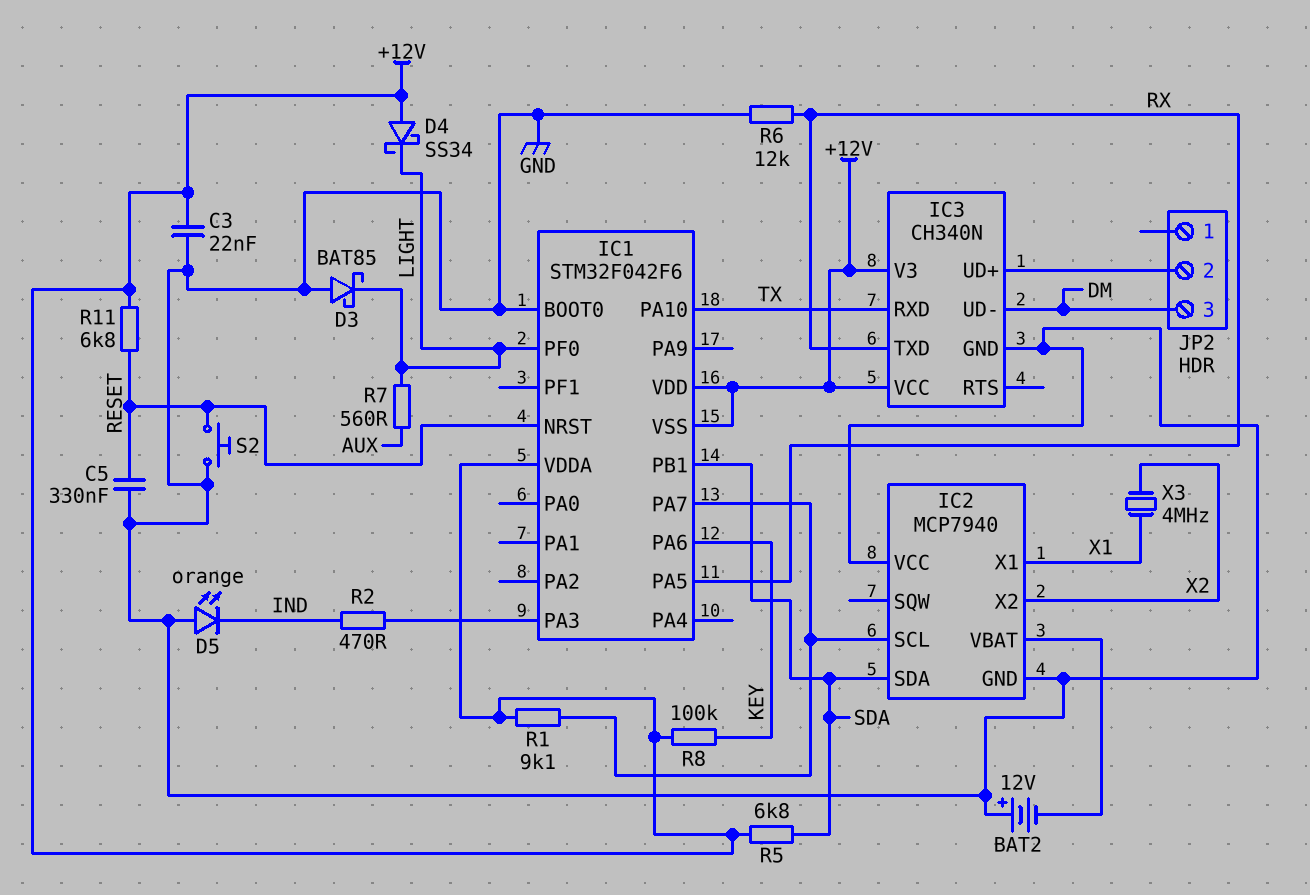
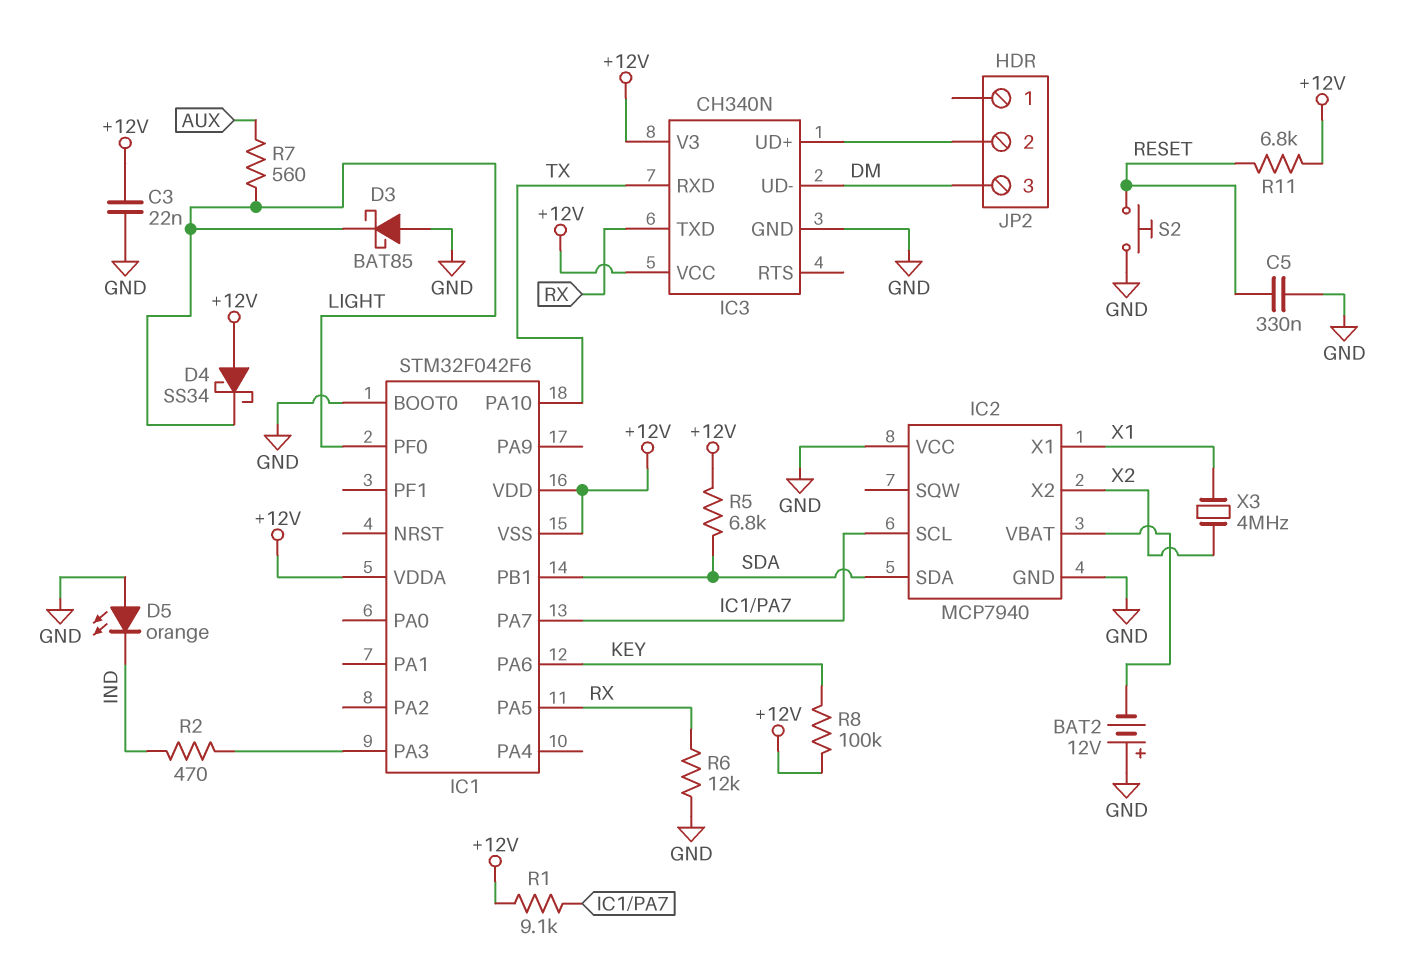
IC1 pin NRST: RESET -> none

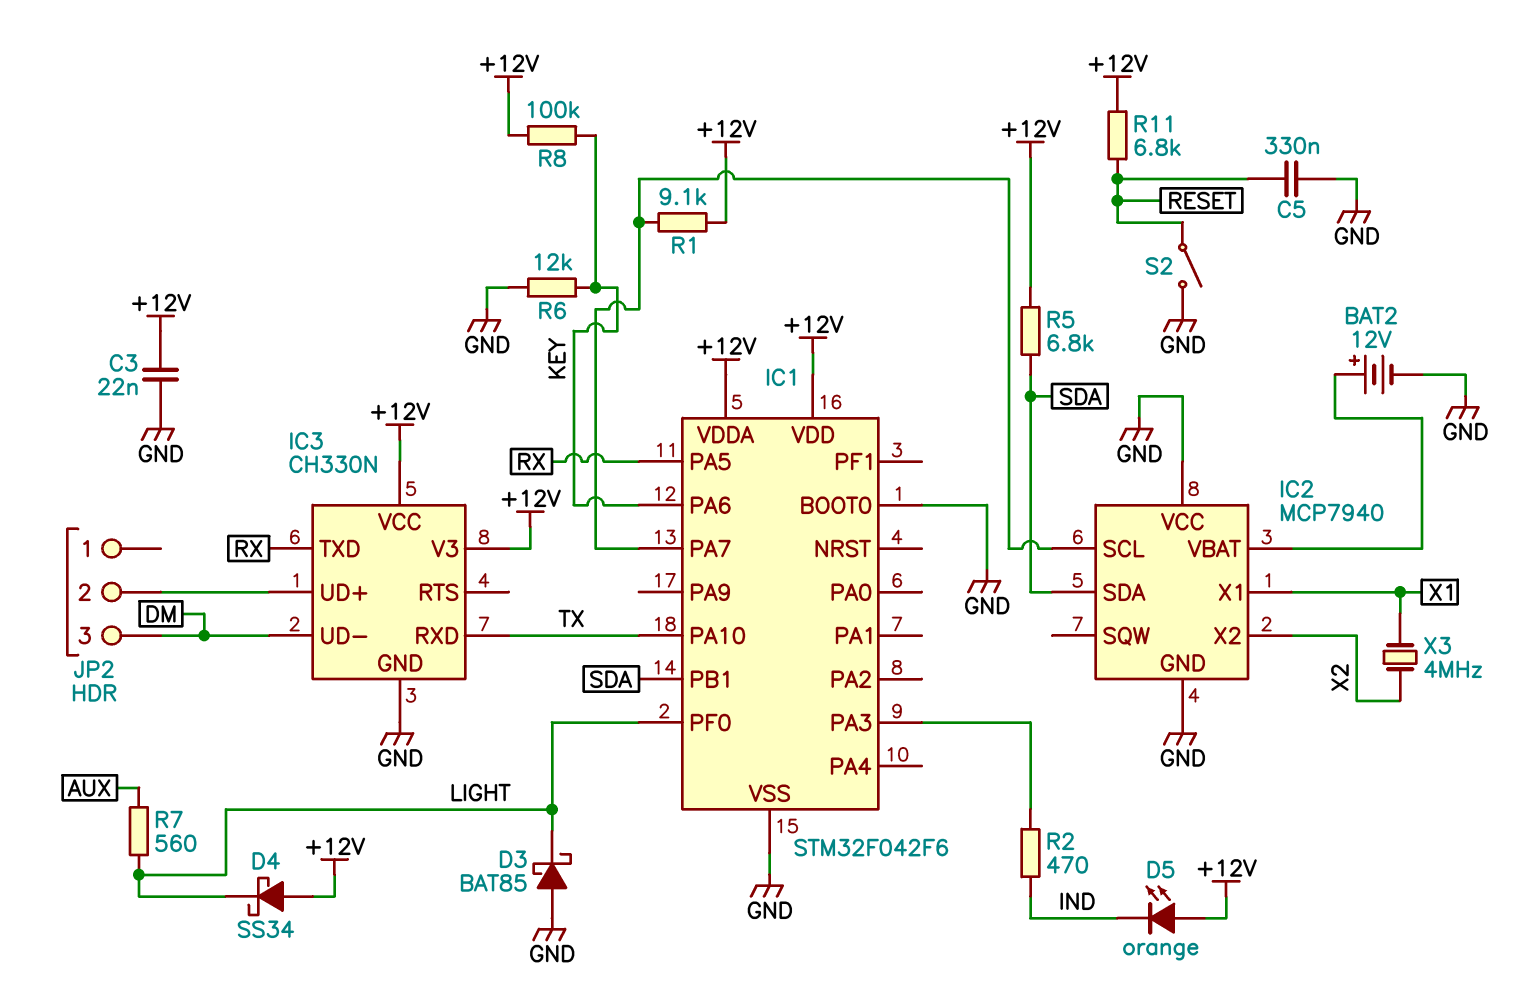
BAT2: 12V (plus GND, minus IC2/VBAT) -> 12V (plus IC2/VBAT, minus GND)
D5: LED orange (A GND, K IND) -> LED orange (A +12V, K IND)
IC1 pin VSS: +12V -> GND
IC3: CH340N -> CH330N
R6: 12k (GND, RX) -> 12k (GND, KEY)
S2: button (GND, RESET) -> switch (GND, RESET)

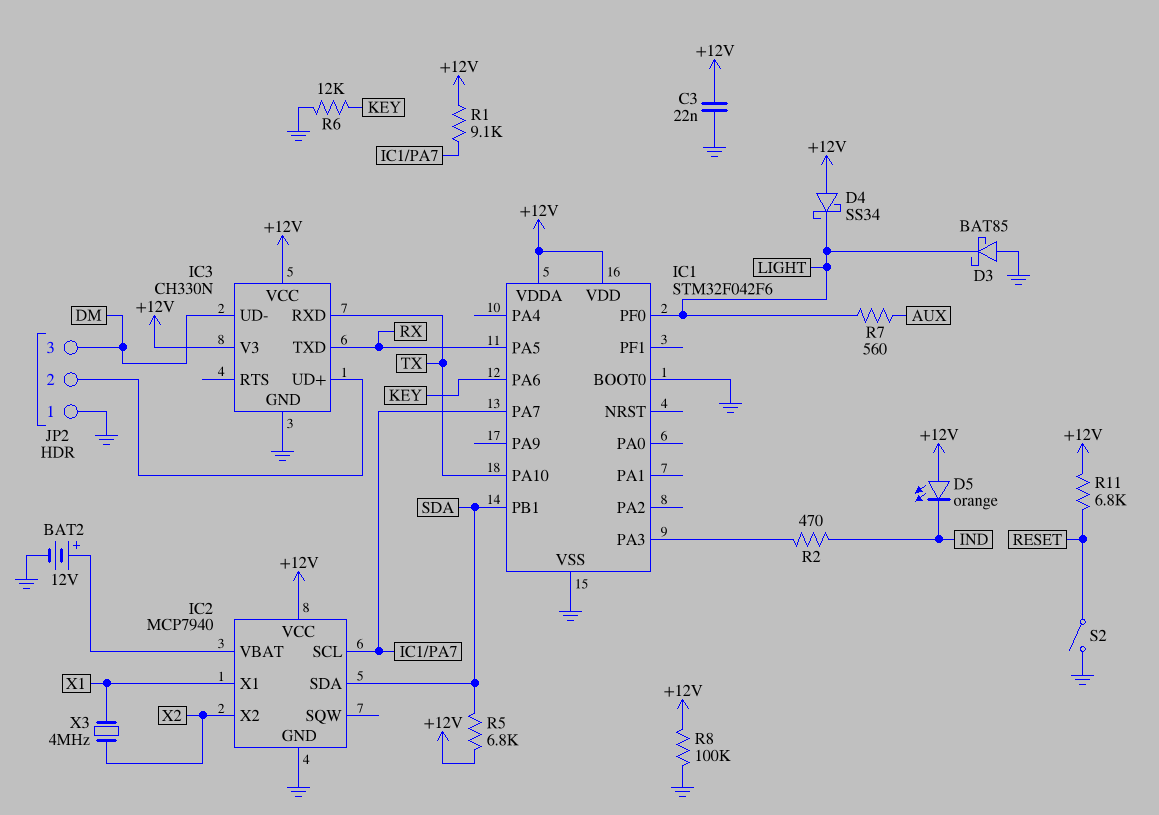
C5: 330nF (GND, RESET) -> none
IC2 pin VCC: GND -> +12V
JP2 pin 1: none -> GND
R8: 100k (+12V, KEY) -> 100k (+12V, GND)

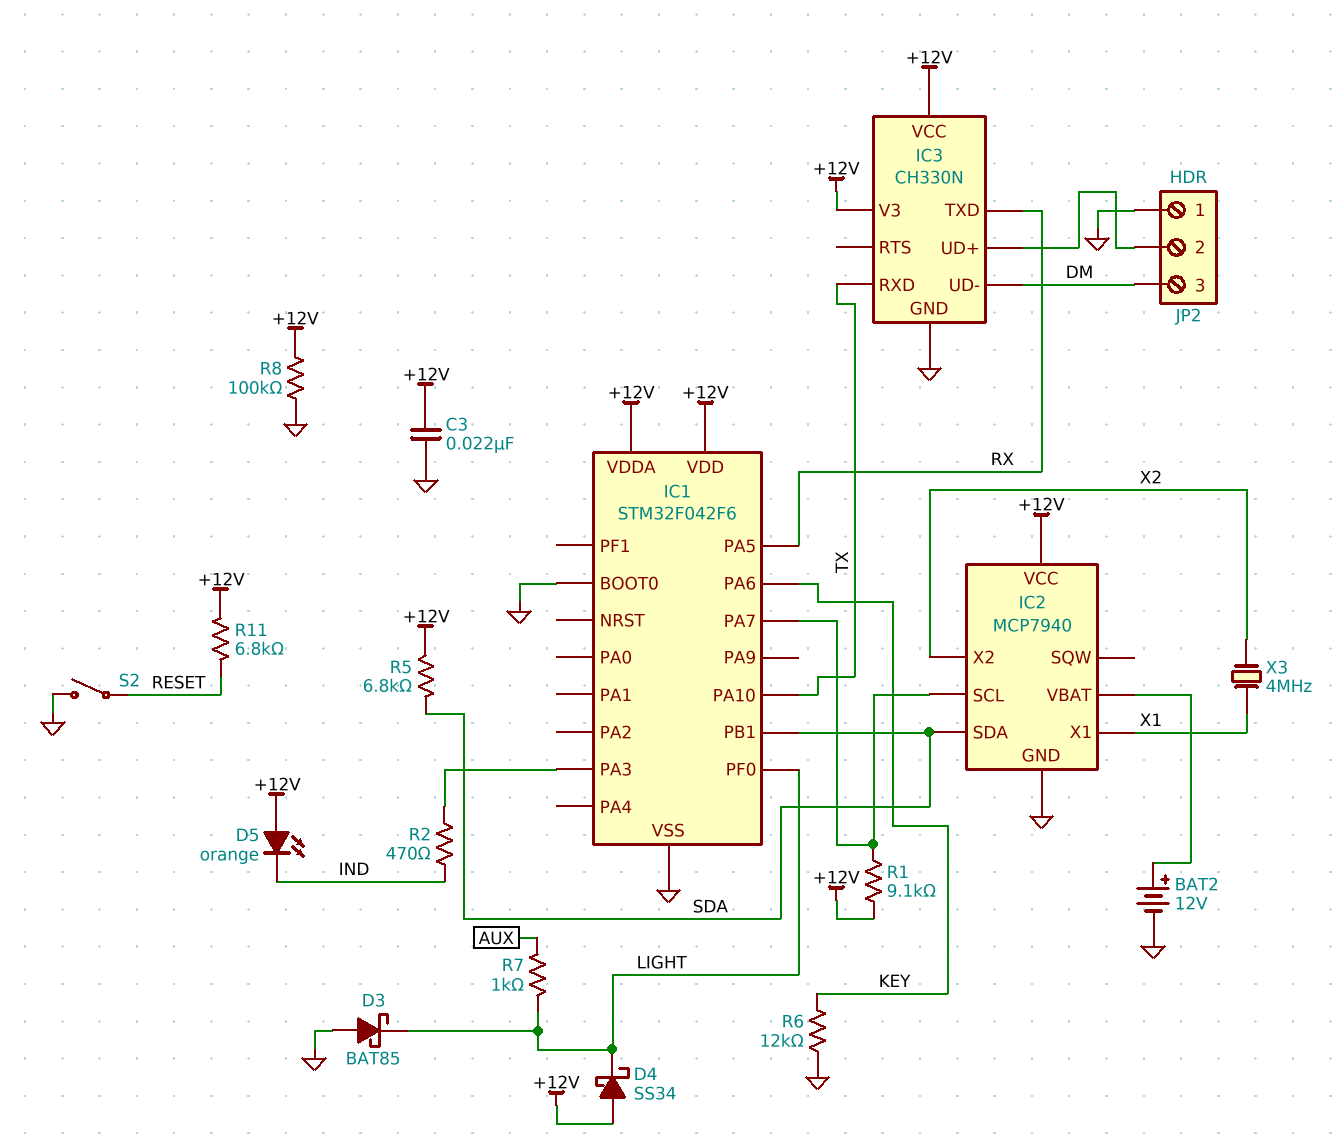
R7: 560 (AUX, LIGHT) -> 1k (AUX, LIGHT)

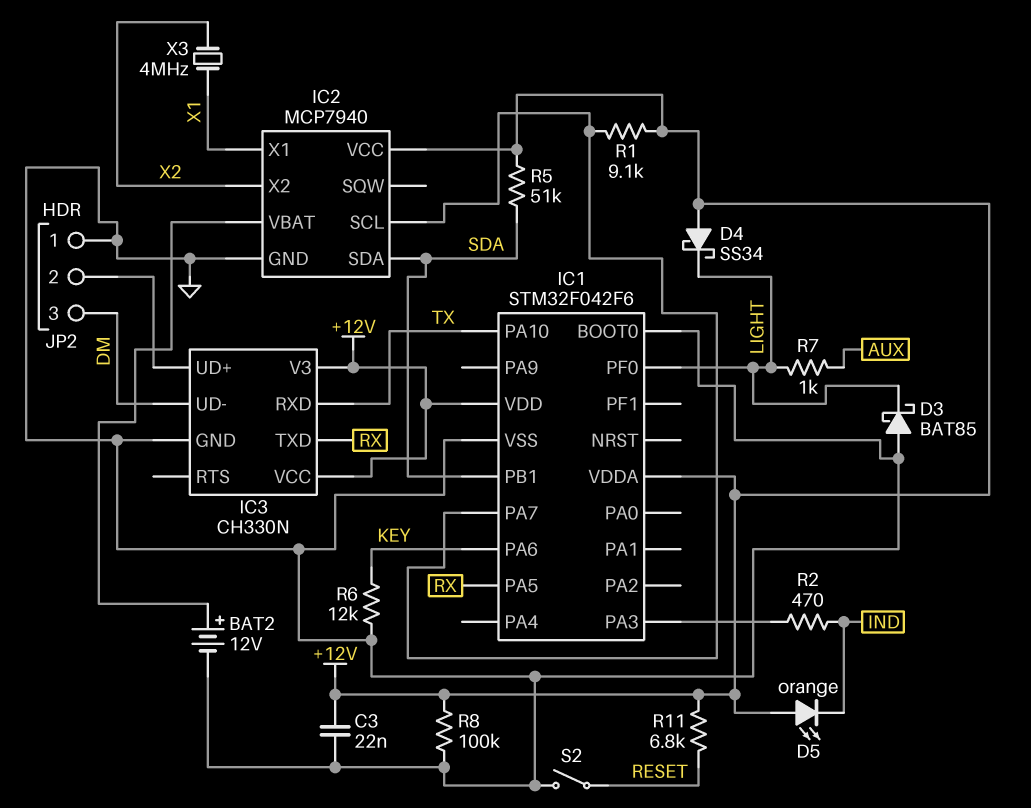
R5: 6.8k (+12V, SDA) -> 51k (+12V, SDA)

